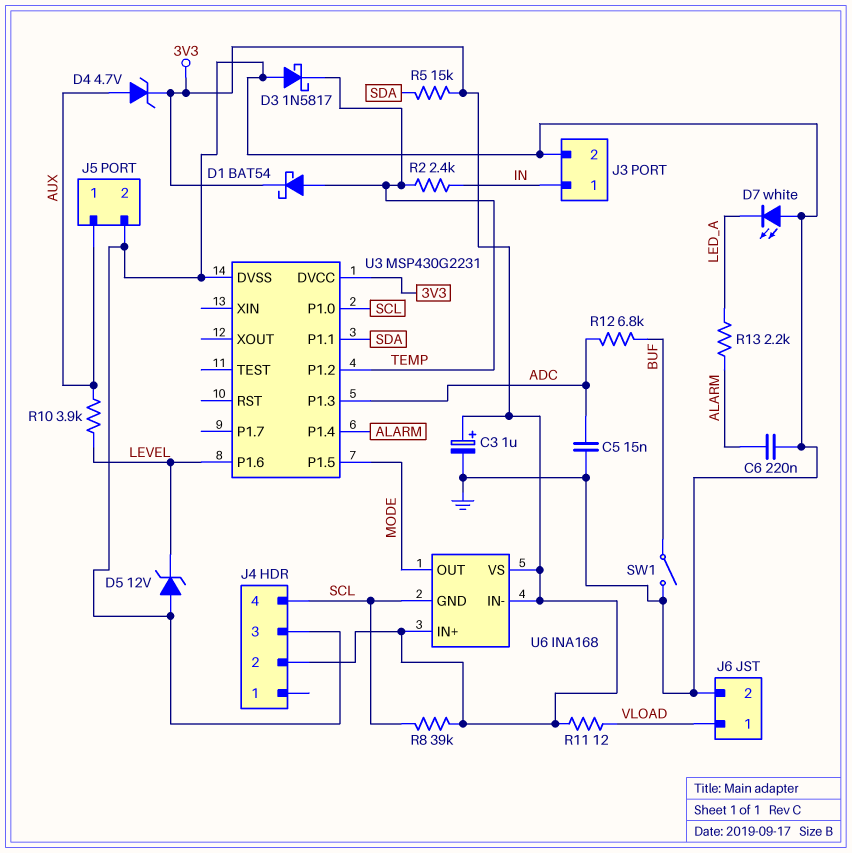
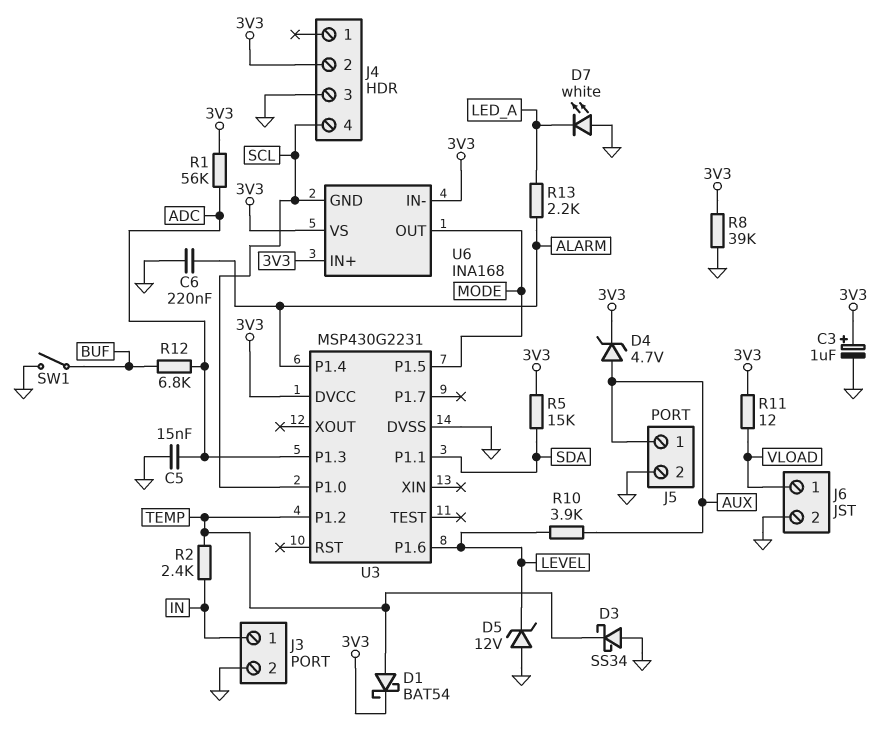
D3: schottky 1N5817 (A GND, K TEMP) -> schottky SS34 (A GND, K TEMP)
R1: none -> 56k (3V3, ADC)
R8: 39k (3V3, SCL) -> 39k (3V3, GND)

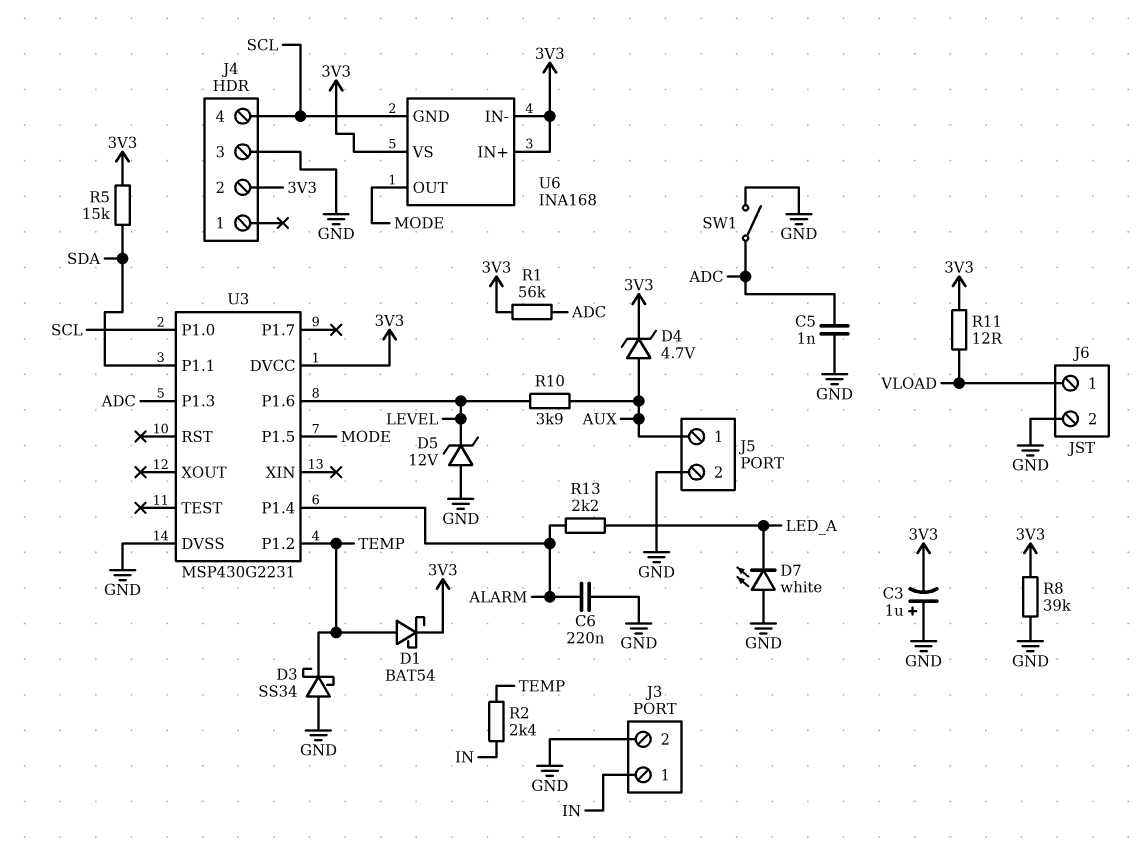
C3: 1uF (plus 3V3, minus GND) -> 1uF (plus GND, minus 3V3)
C5: 15nF (ADC, GND) -> 1nF (ADC, GND)
R12: 6.8k (ADC, BUF) -> none
SW1: switch (BUF, GND) -> switch (ADC, GND)

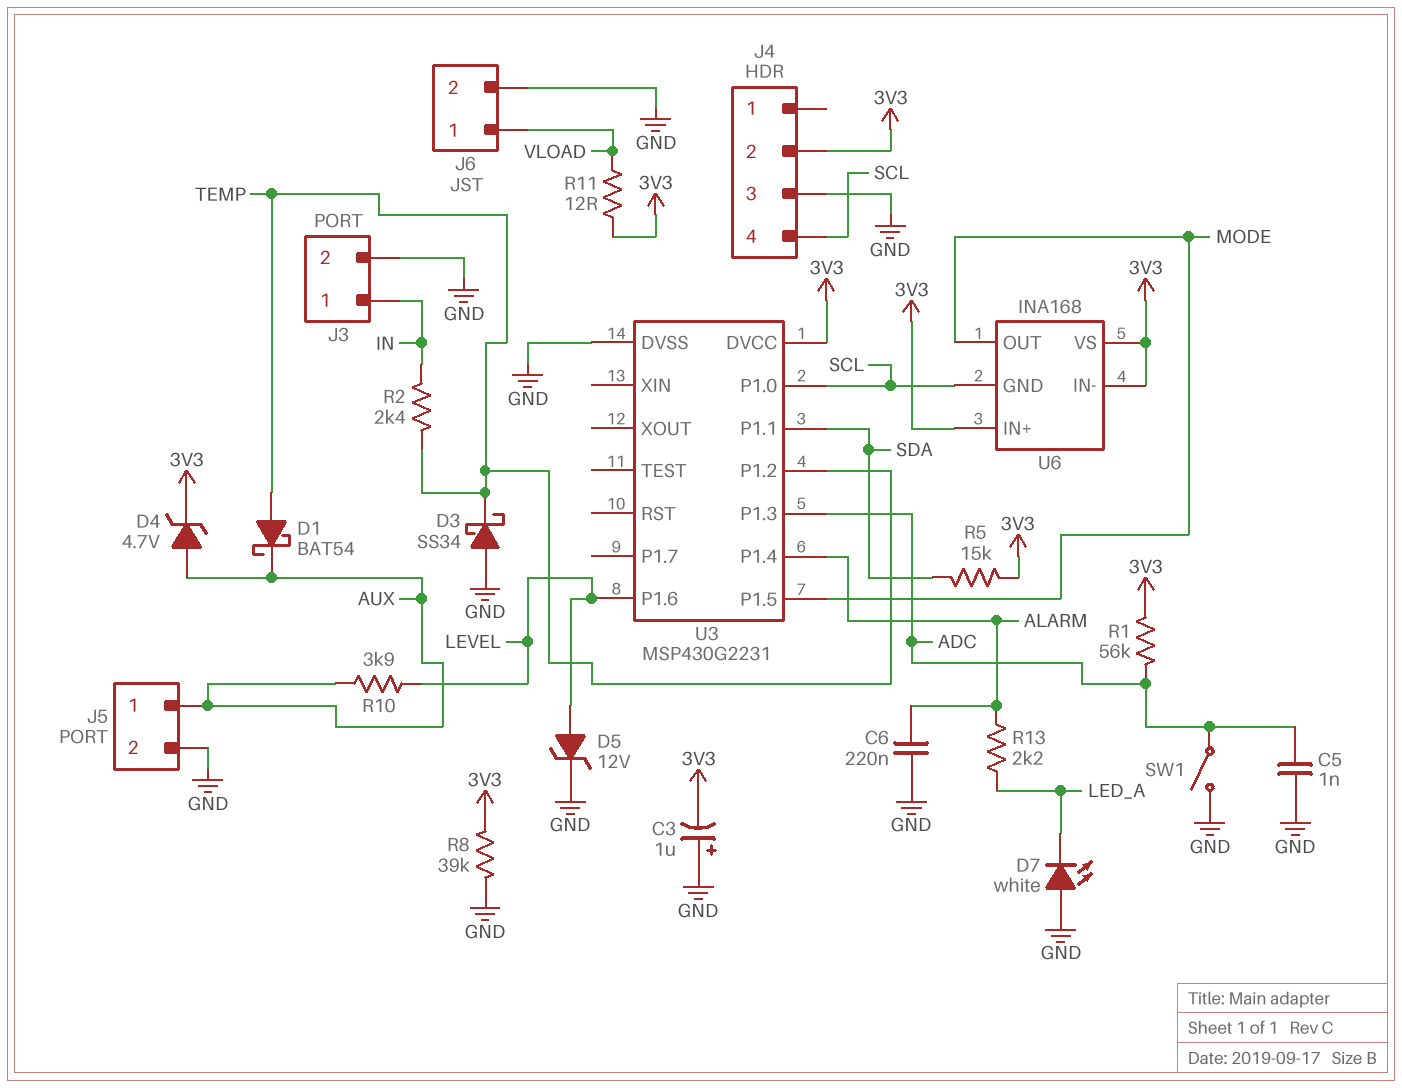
D1: schottky BAT54 (A TEMP, K 3V3) -> schottky BAT54 (A TEMP, K AUX)
D5: zener 12V (A GND, K LEVEL) -> zener 12V (A LEVEL, K GND)

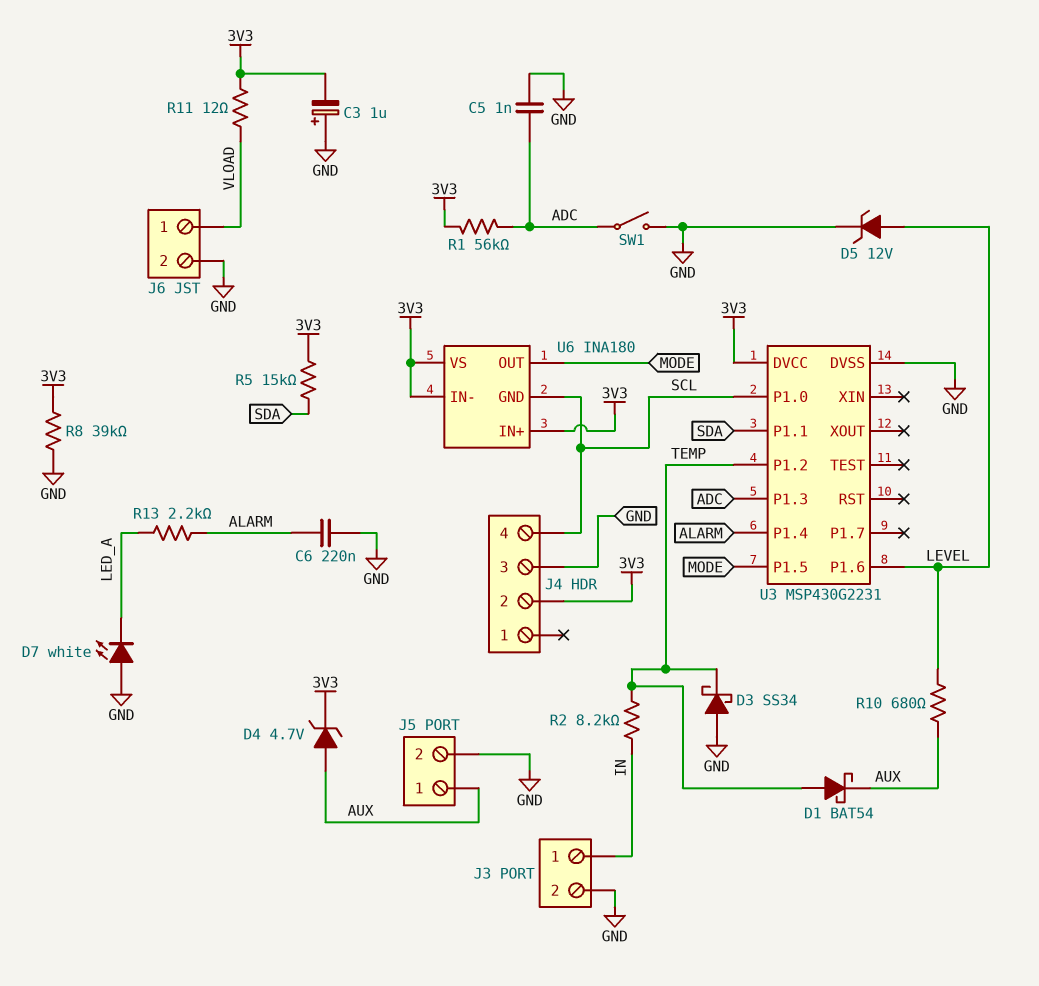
R2: 2.4k (IN, TEMP) -> 8.2k (IN, TEMP)
R10: 3.9k (AUX, LEVEL) -> 680 (AUX, LEVEL)
U6: INA168 -> INA180

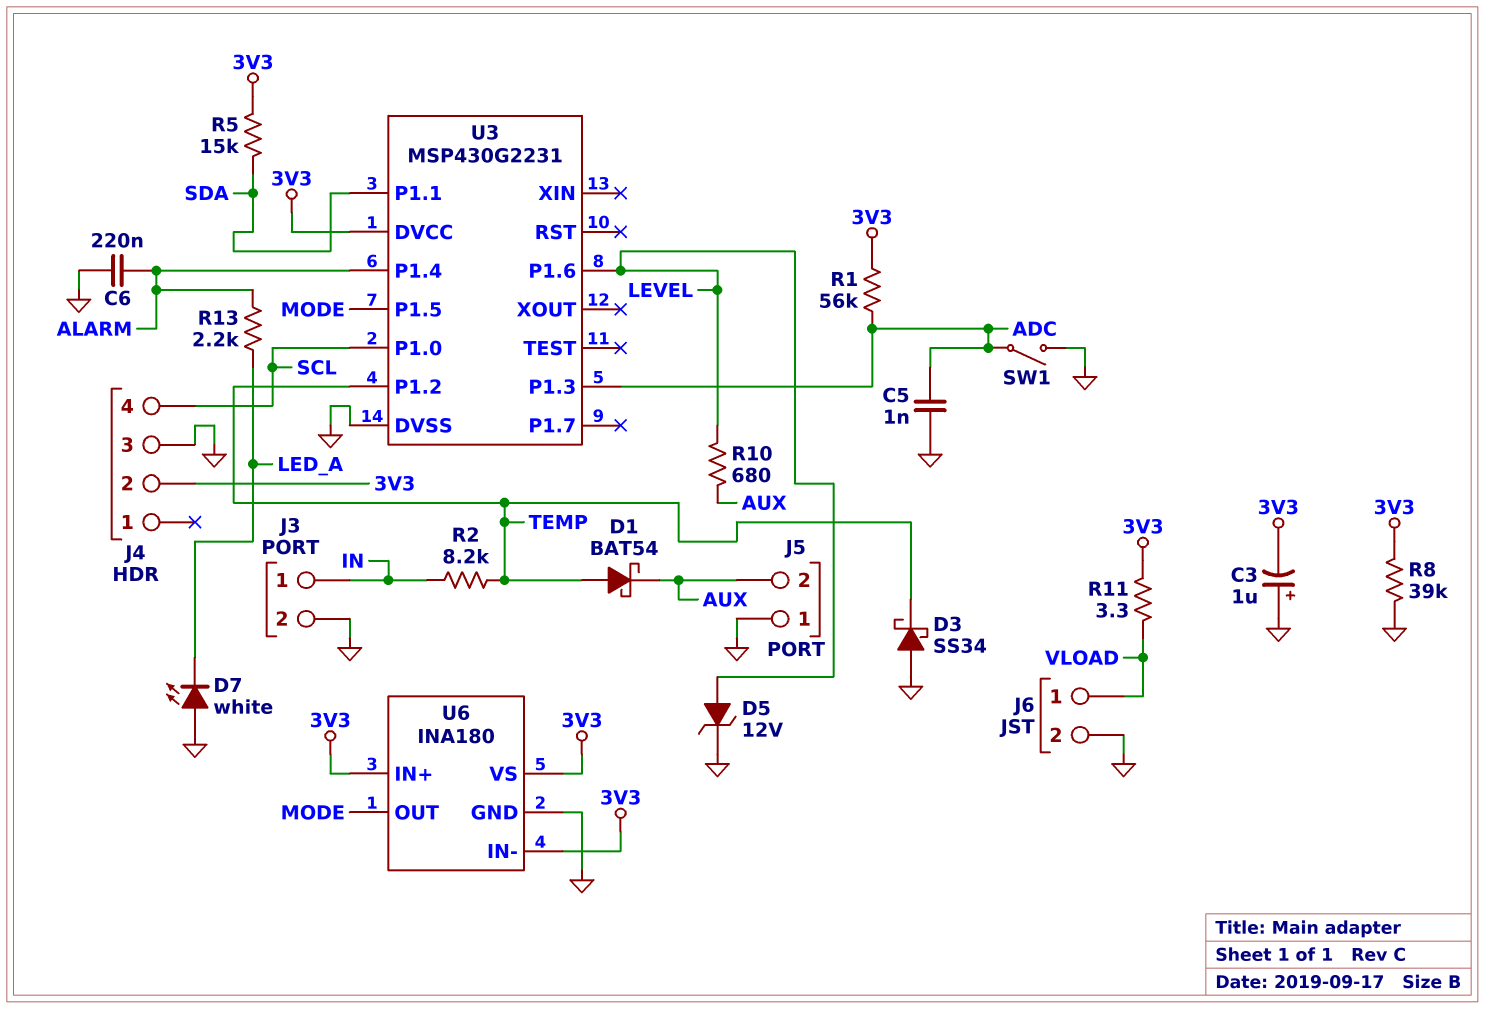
D4: zener 4.7V (A AUX, K 3V3) -> none
J5 pin 1: AUX -> GND
J5 pin 2: GND -> AUX
R11: 12 (3V3, VLOAD) -> 3.3 (3V3, VLOAD)
U6 pin GND: SCL -> GND

